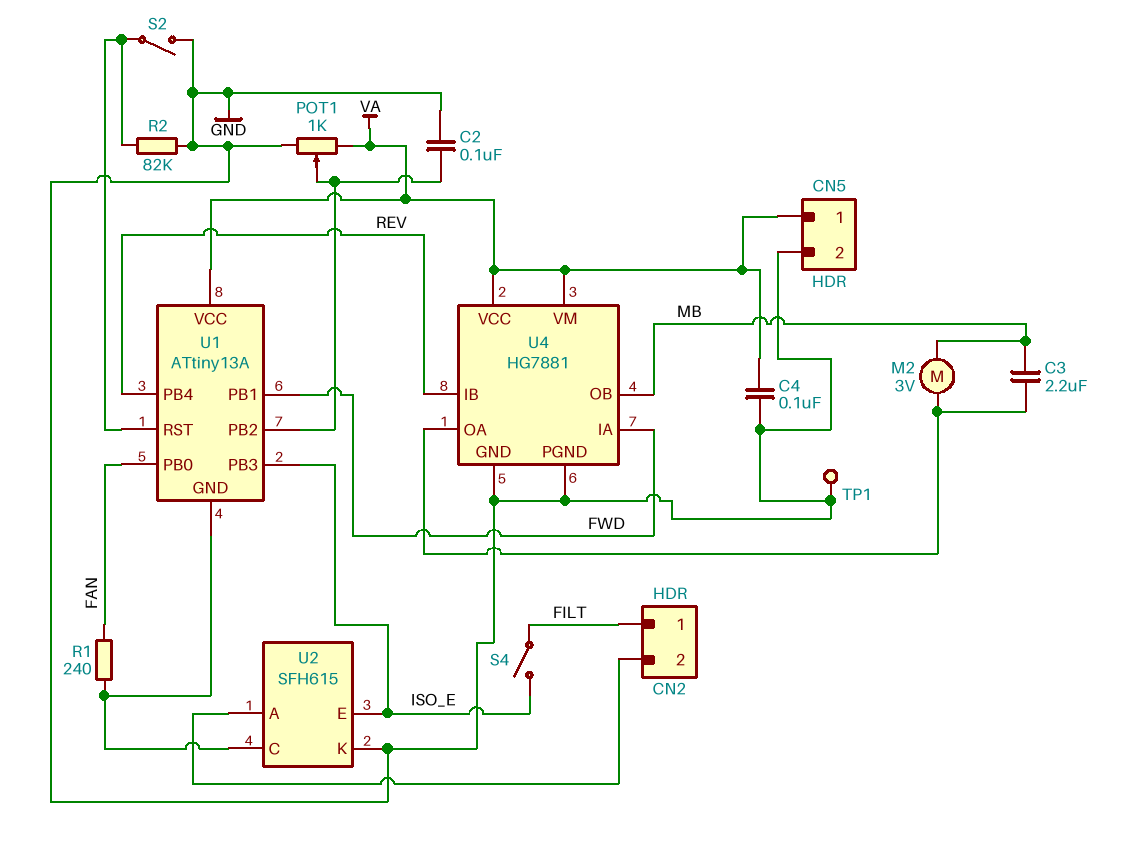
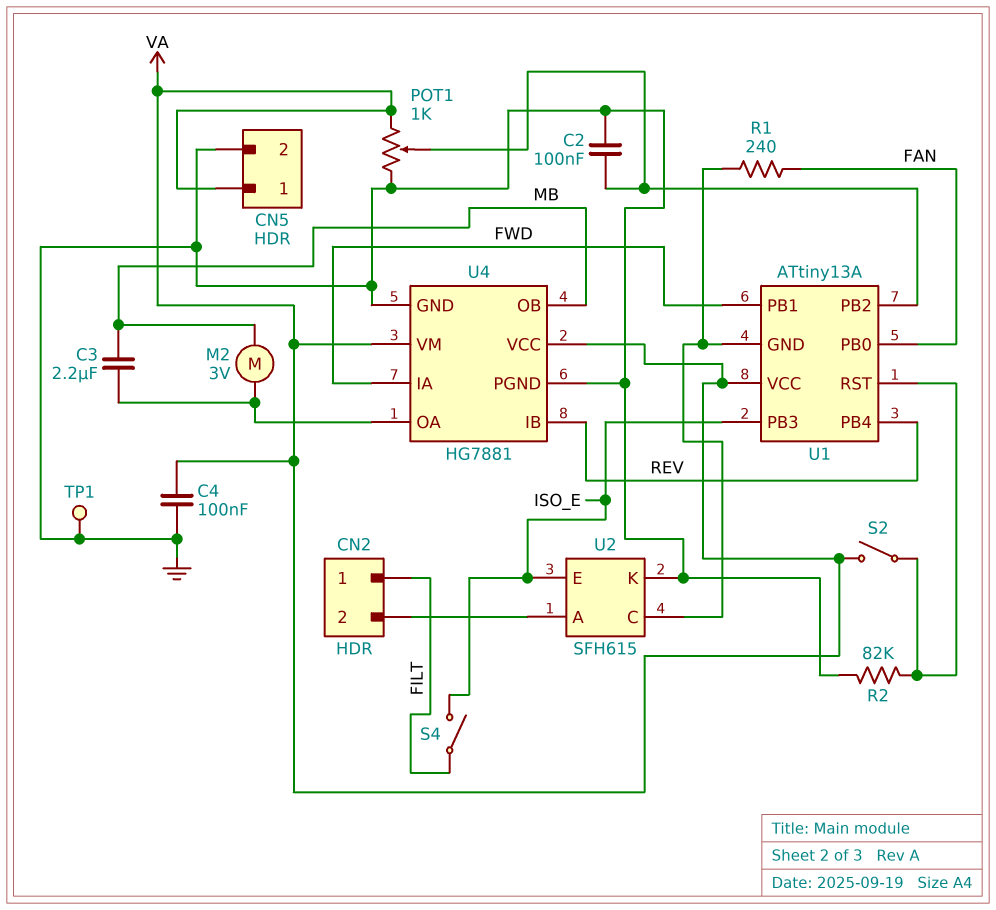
S2: switch (GND, U1/RST) -> switch (U1/RST, VA)

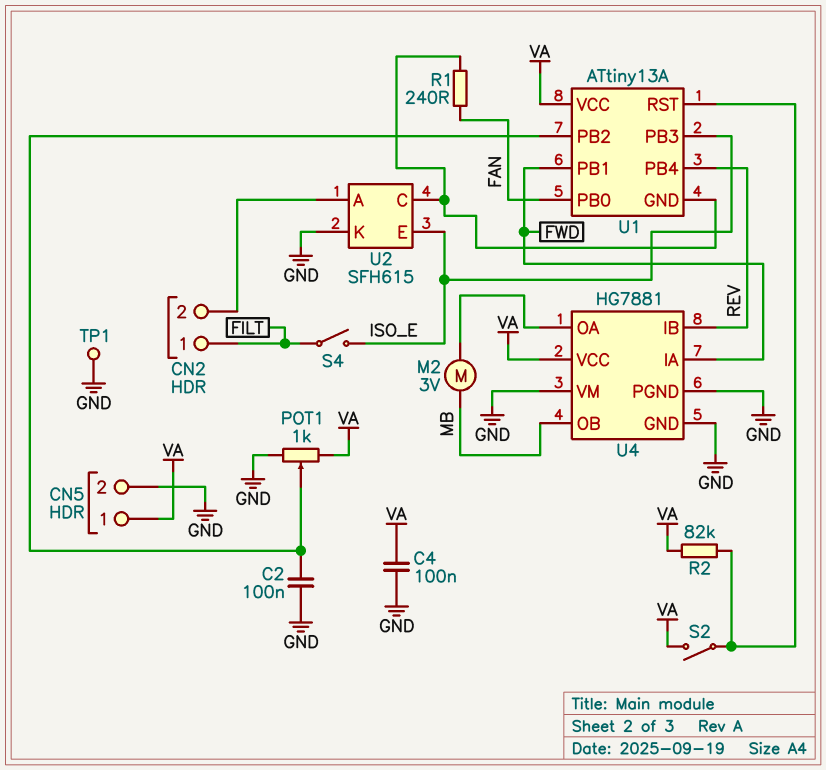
C3: 2.2uF (MB, U4/OA) -> none
R2: 82k (GND, U1/RST) -> 82k (U1/RST, VA)
U4 pin VM: VA -> GND

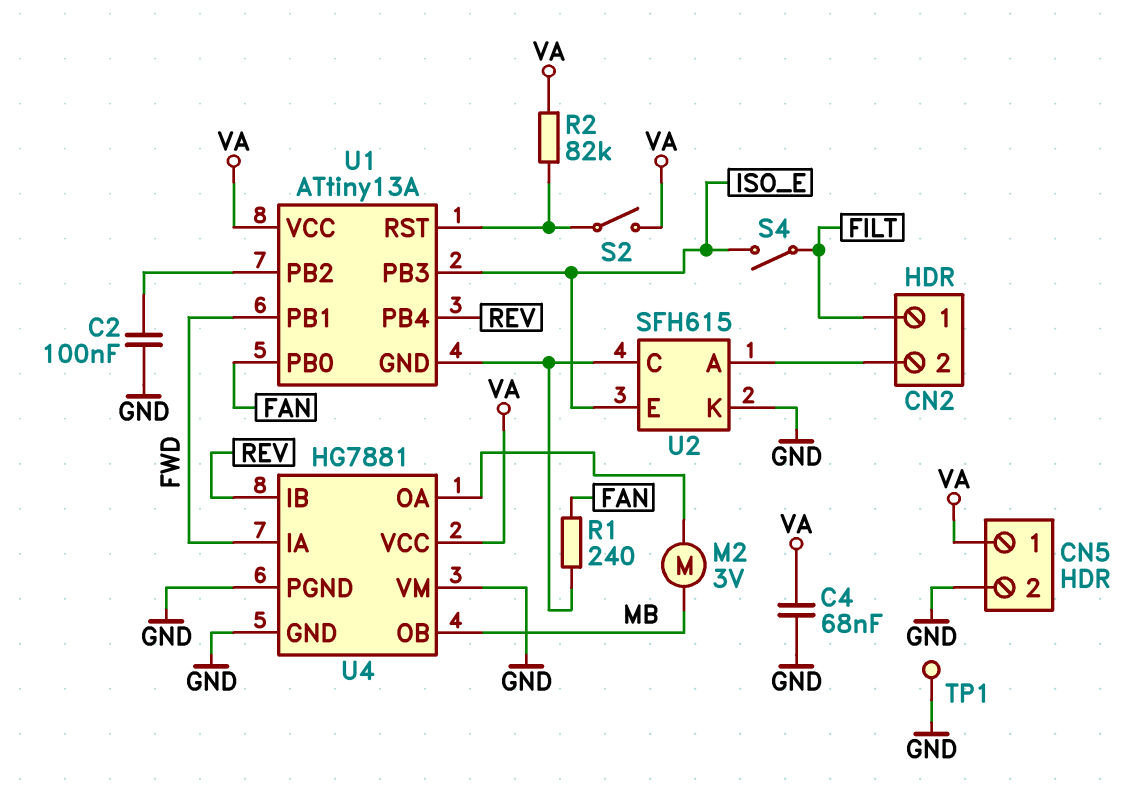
C4: 100nF (GND, VA) -> 68nF (GND, VA)
POT1: 1k (GND, VA, wiper U1/PB2) -> none

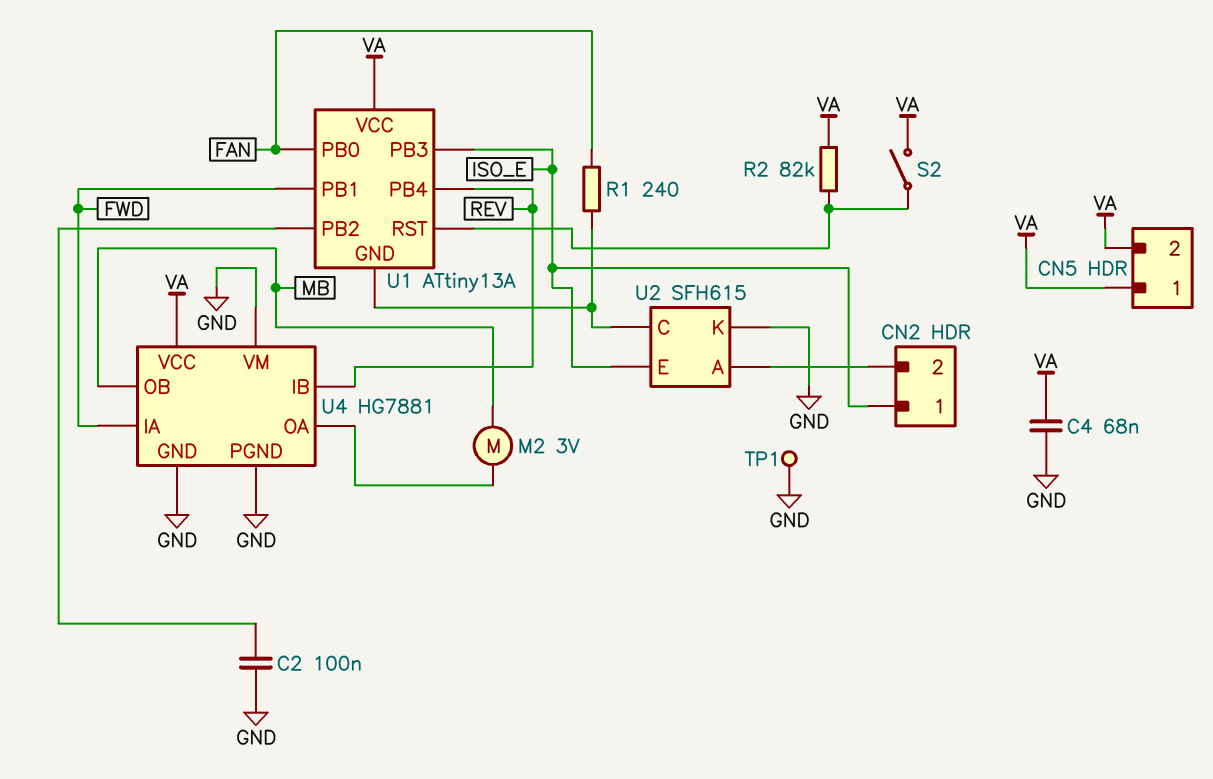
CN2 pin 1: FILT -> ISO_E
CN5 pin 2: GND -> VA
S4: switch (FILT, ISO_E) -> none

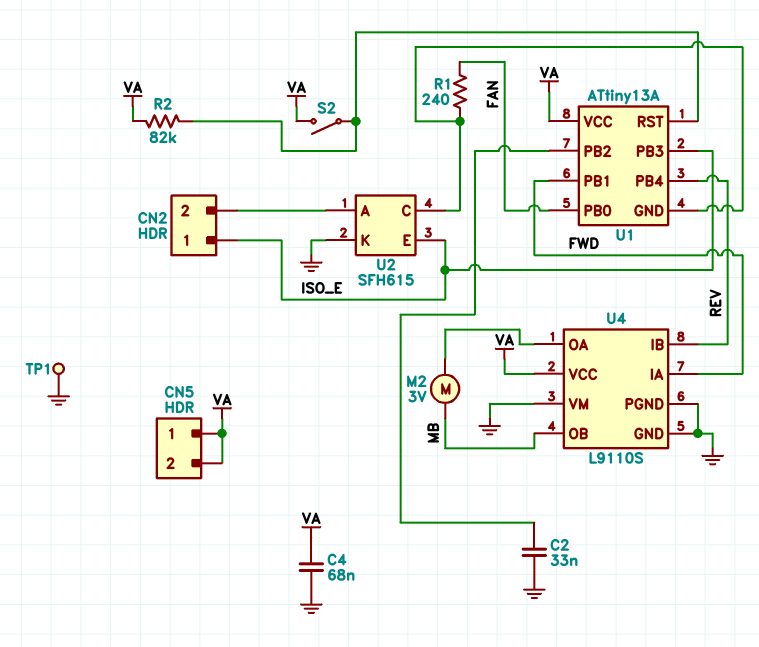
C2: 100nF (GND, U1/PB2) -> 33nF (GND, U1/PB2)
U4: HG7881 -> L9110S

